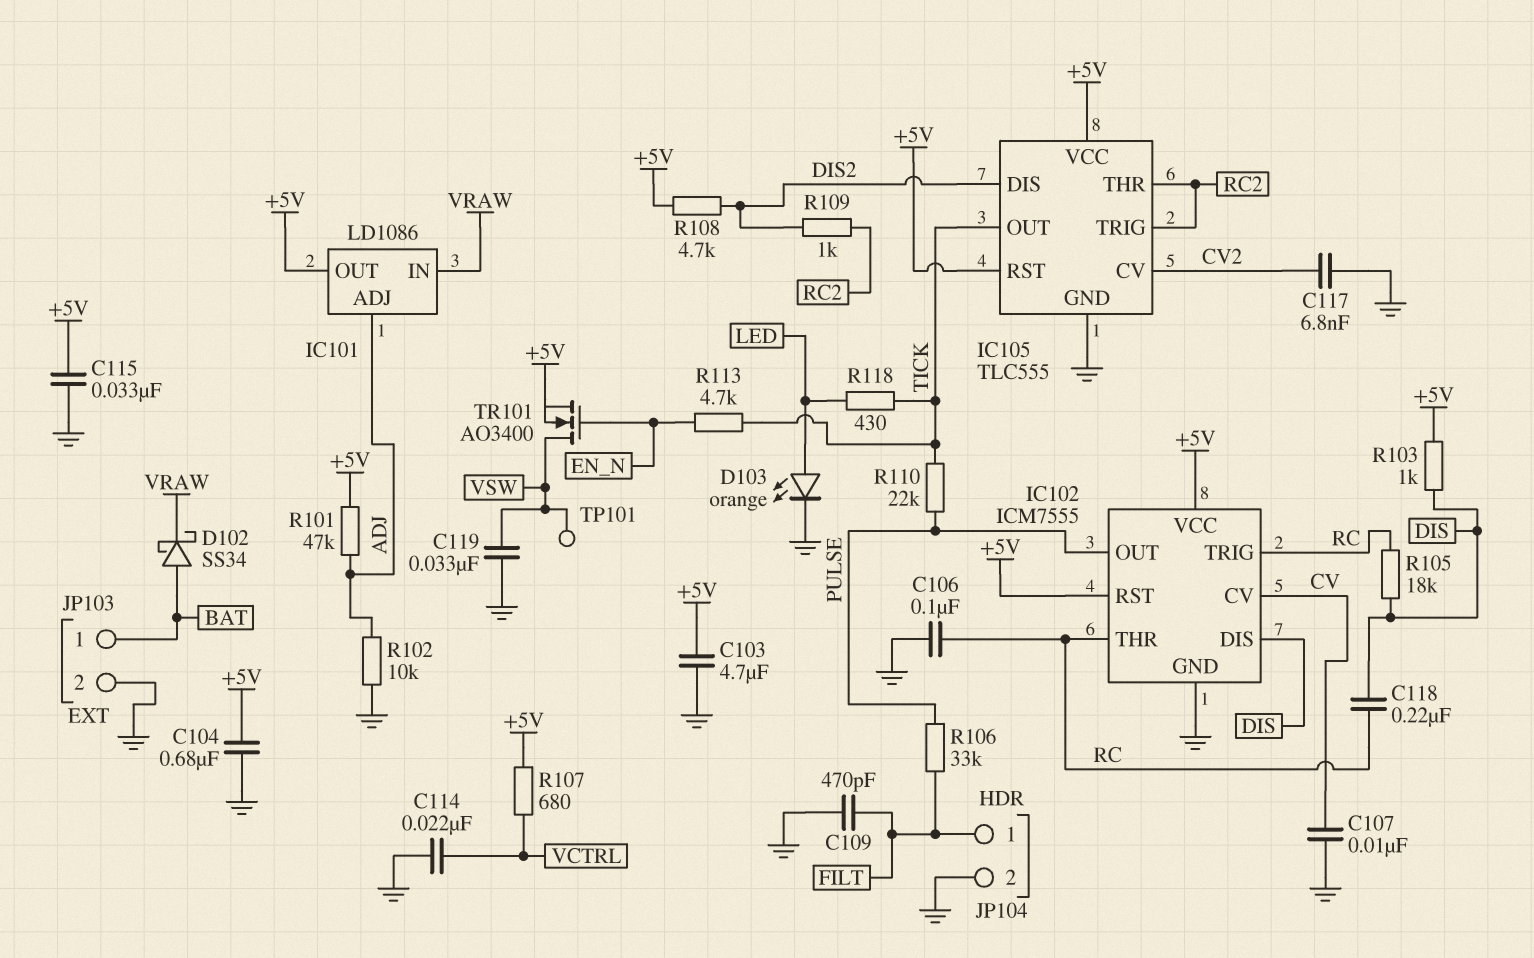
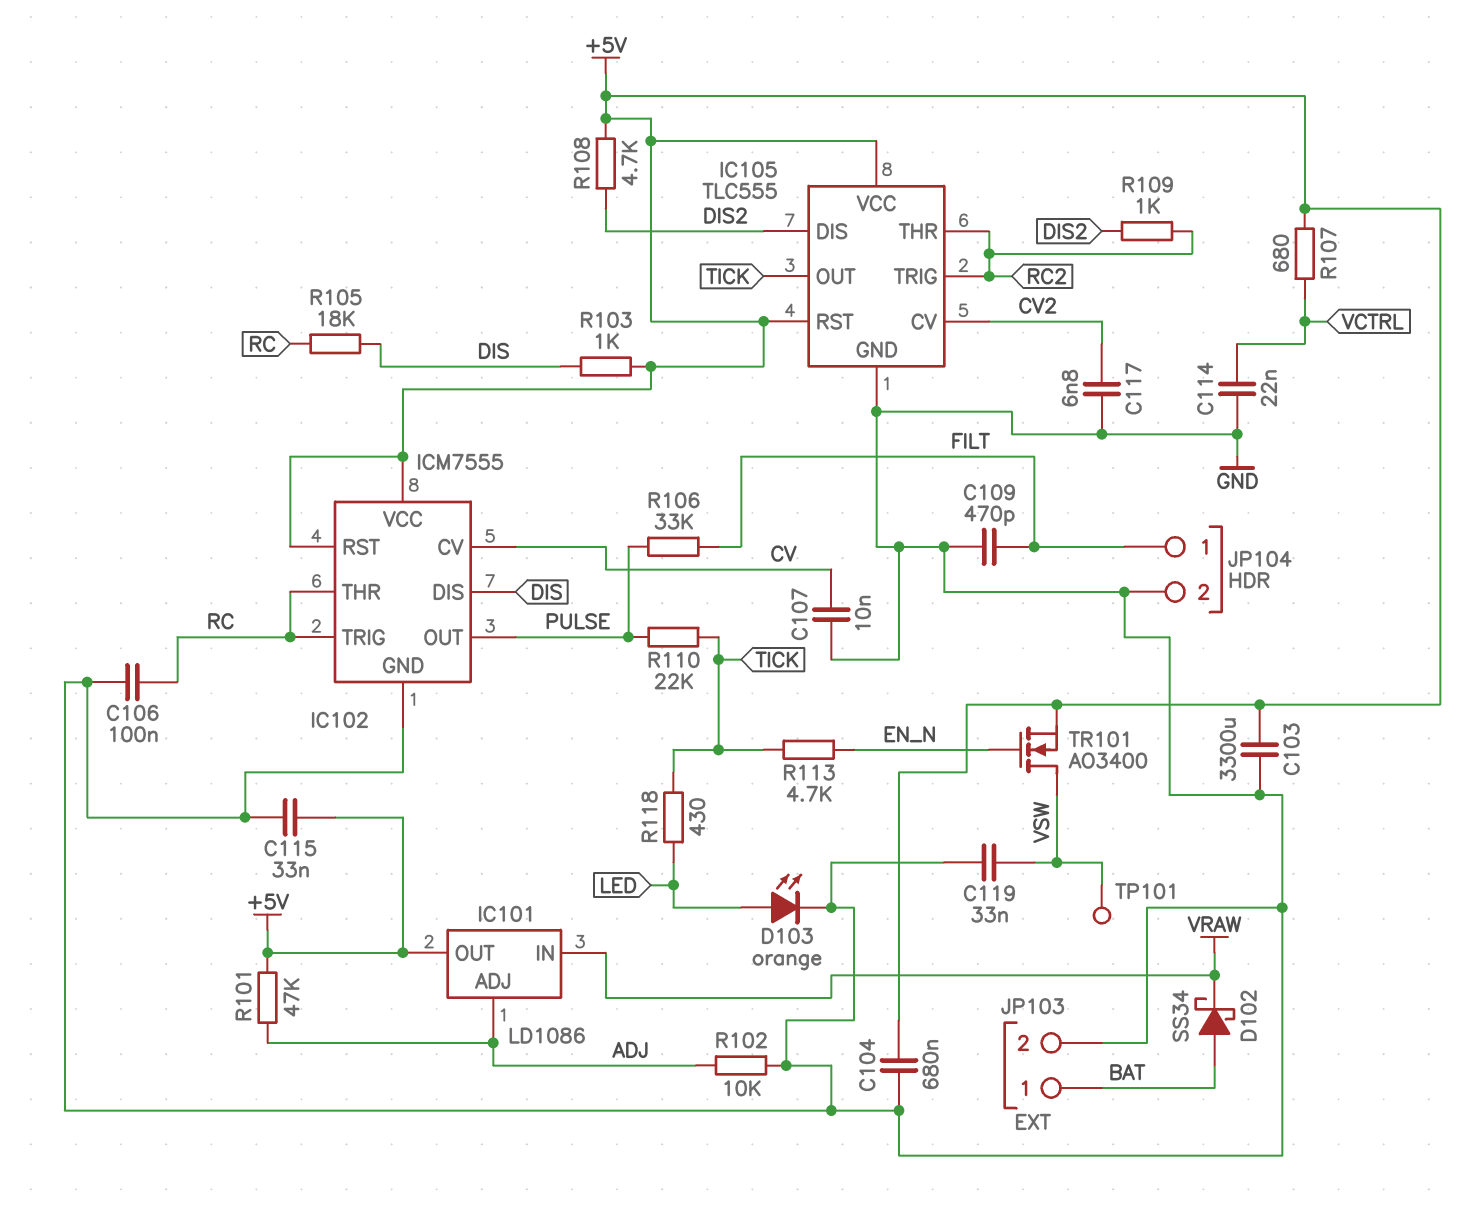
C103: 4.7uF (+5V, GND) -> 3300uF (+5V, GND)
C118: 220nF (DIS, RC) -> none

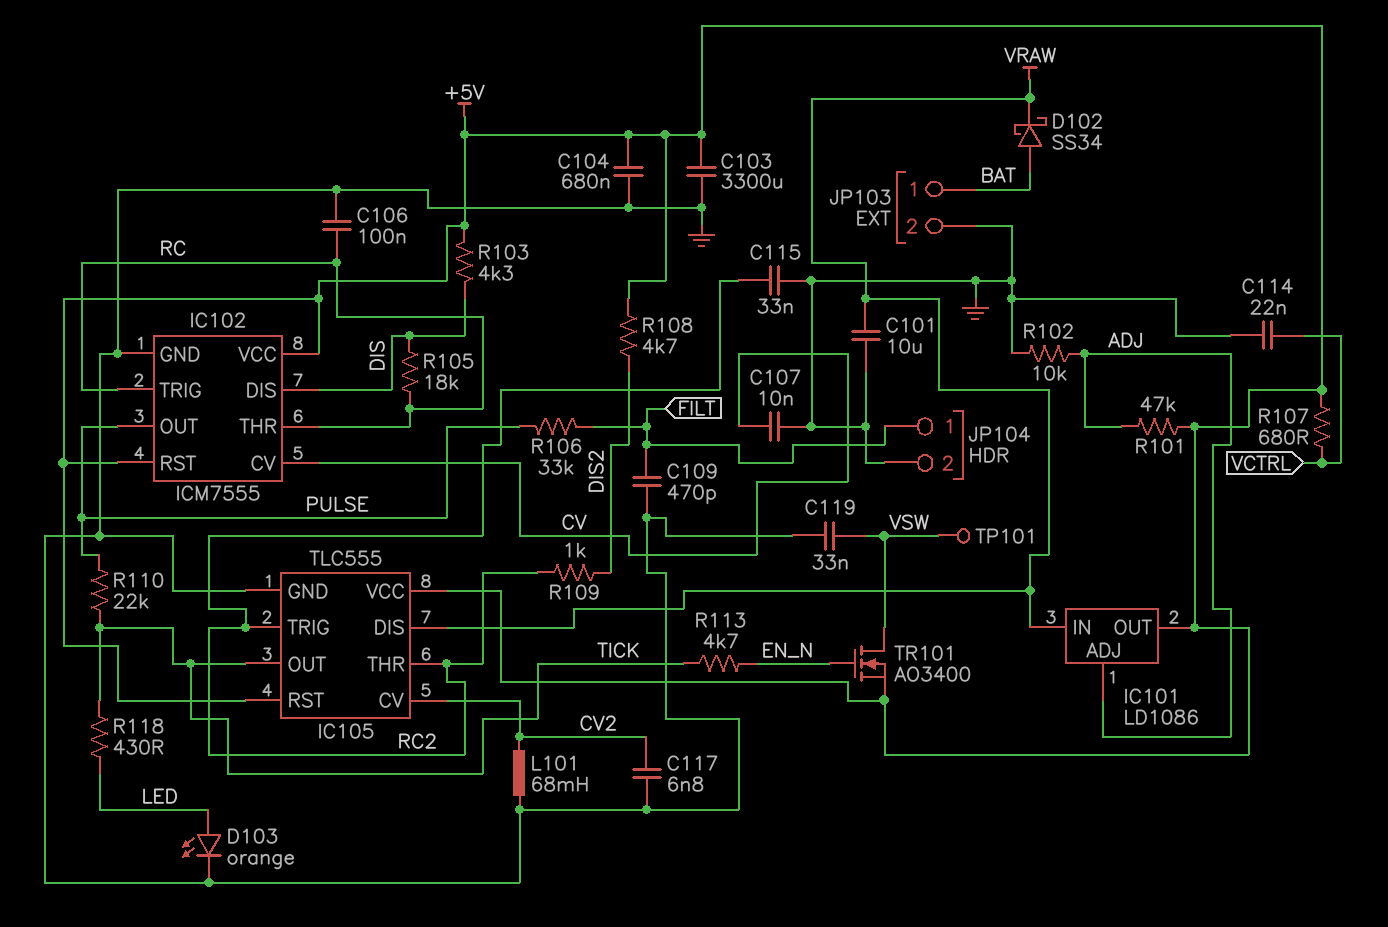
C101: none -> 10uF (GND, VRAW)
C115: 33nF (+5V, GND) -> 33nF (GND, RC2)
IC105 pin DIS: DIS2 -> VRAW
L101: none -> 68mH (CV2, GND)
R103: 1k (+5V, DIS) -> 4.3k (+5V, DIS)

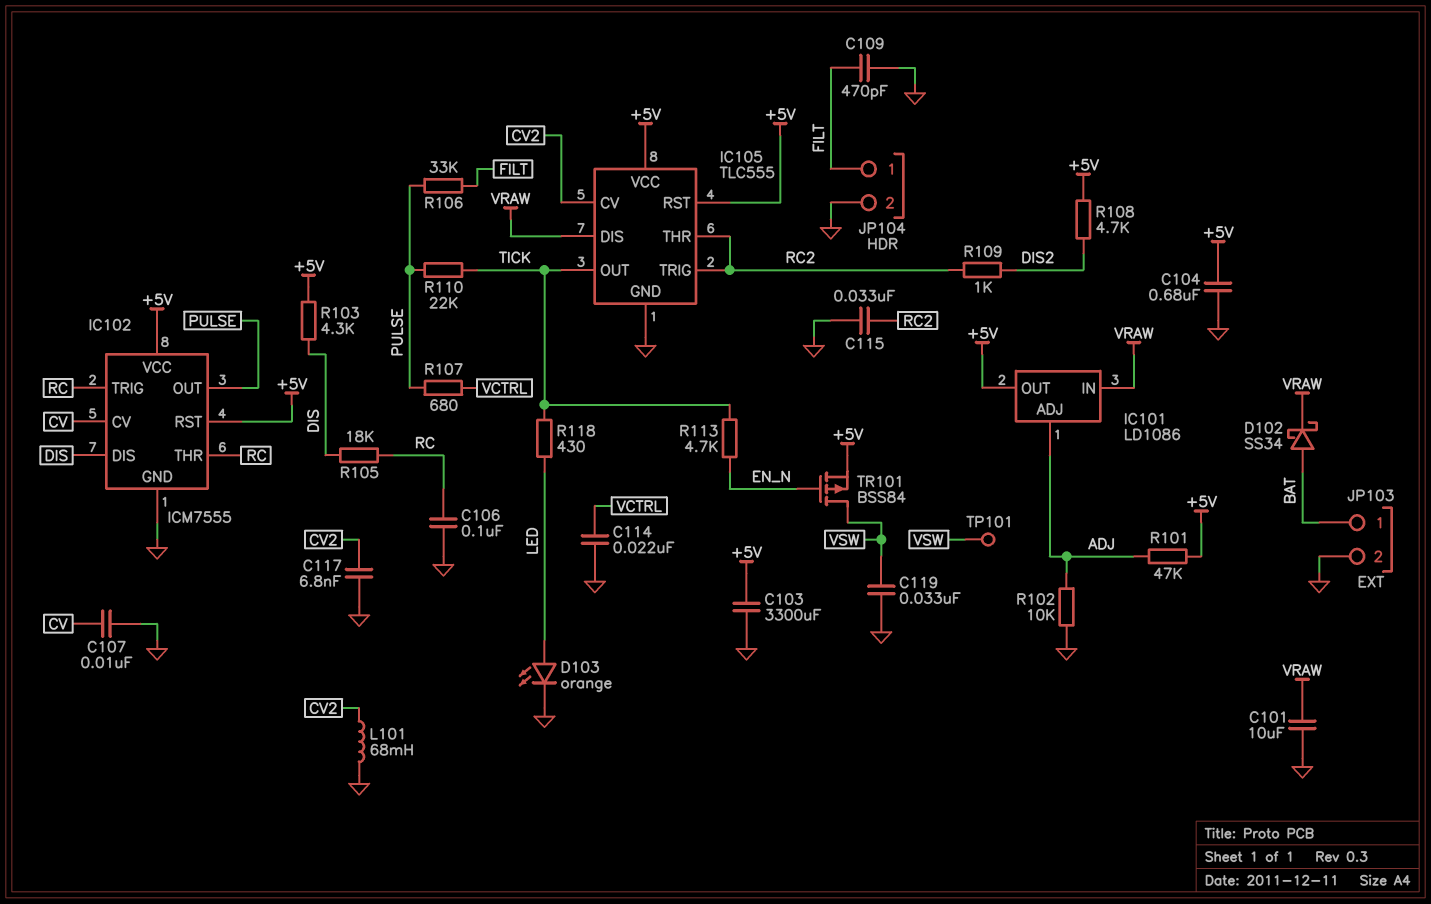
R107: 680 (+5V, VCTRL) -> 680 (PULSE, VCTRL)
TR101: NMOS AO3400 (G EN_N, D VSW, S +5V) -> PMOS BSS84 (G EN_N, D VSW, S +5V)

